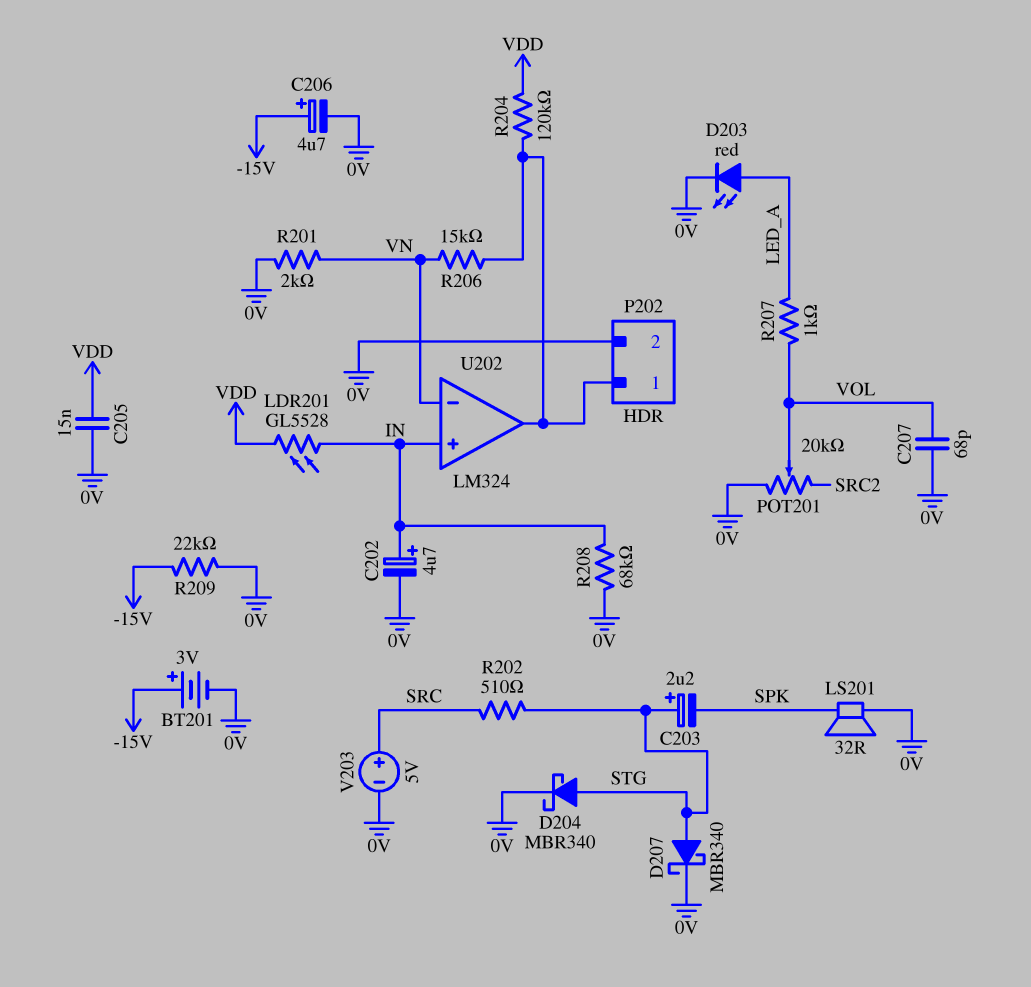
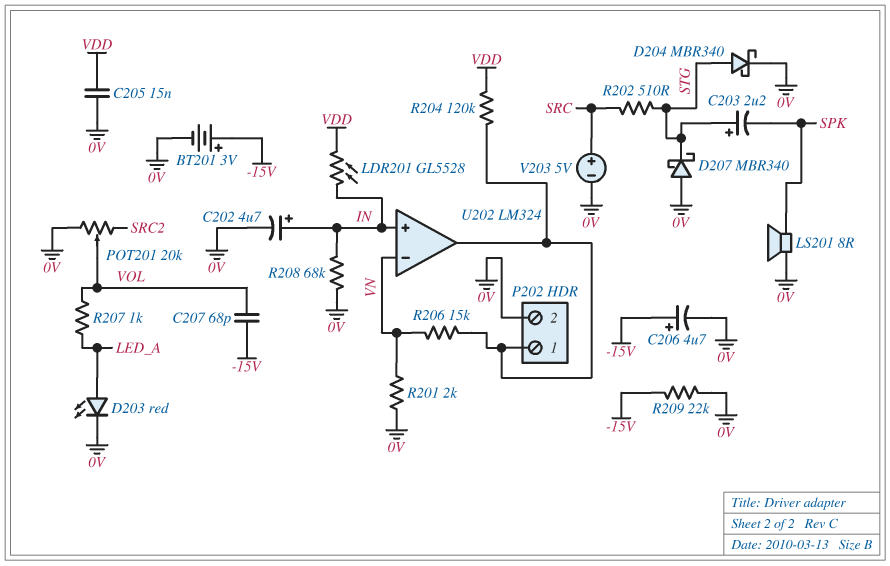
C207: 68pF (0V, VOL) -> 68pF (-15V, VOL)
D207: schottky MBR340 (A STG, K 0V) -> schottky MBR340 (A 0V, K STG)
LS201: speaker 32R (0V, SPK) -> speaker 8R (0V, SPK)

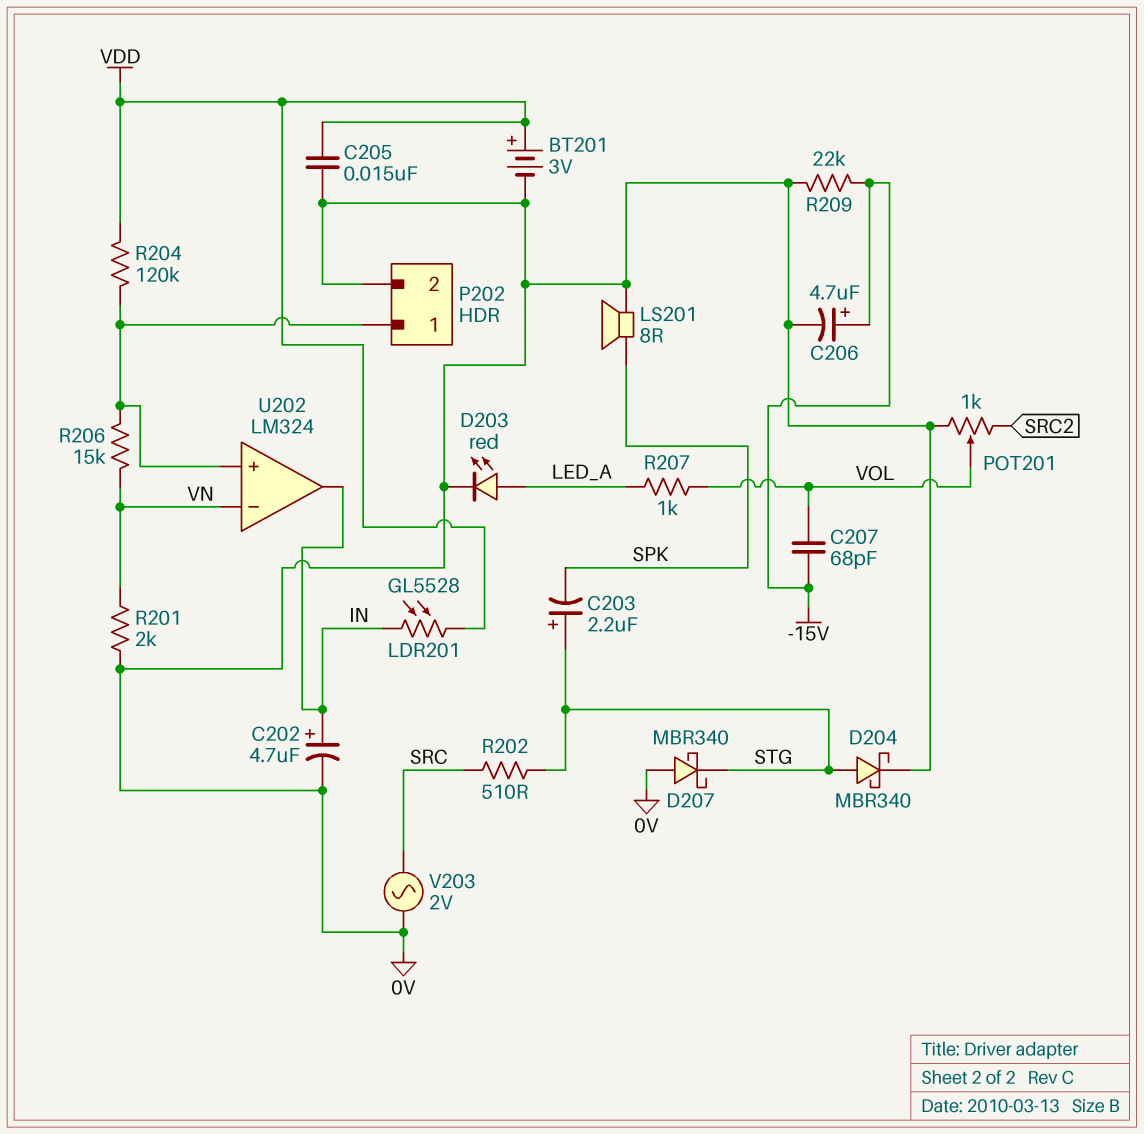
BT201: 3V (plus -15V, minus 0V) -> 3V (plus VDD, minus 0V)
POT201: 20k (0V, SRC2, wiper VOL) -> 1k (0V, SRC2, wiper VOL)
R208: 68k (0V, IN) -> none
U202 pin in+: IN -> P202/1
U202 pin out: P202/1 -> IN
V203: 5V (plus SRC, minus 0V) -> AC 2V (0V, SRC)

